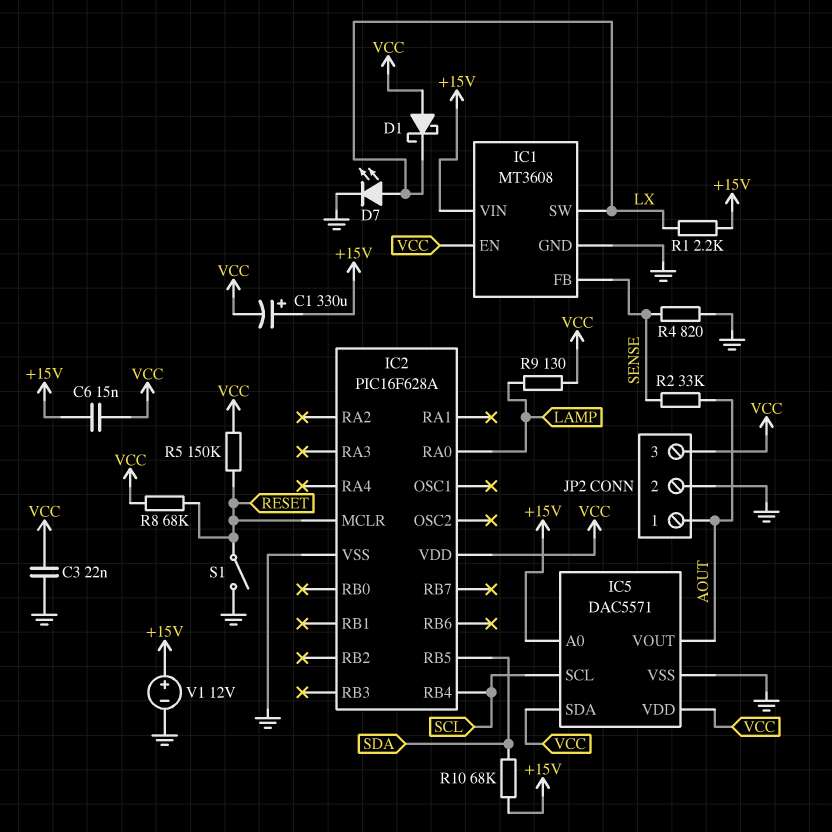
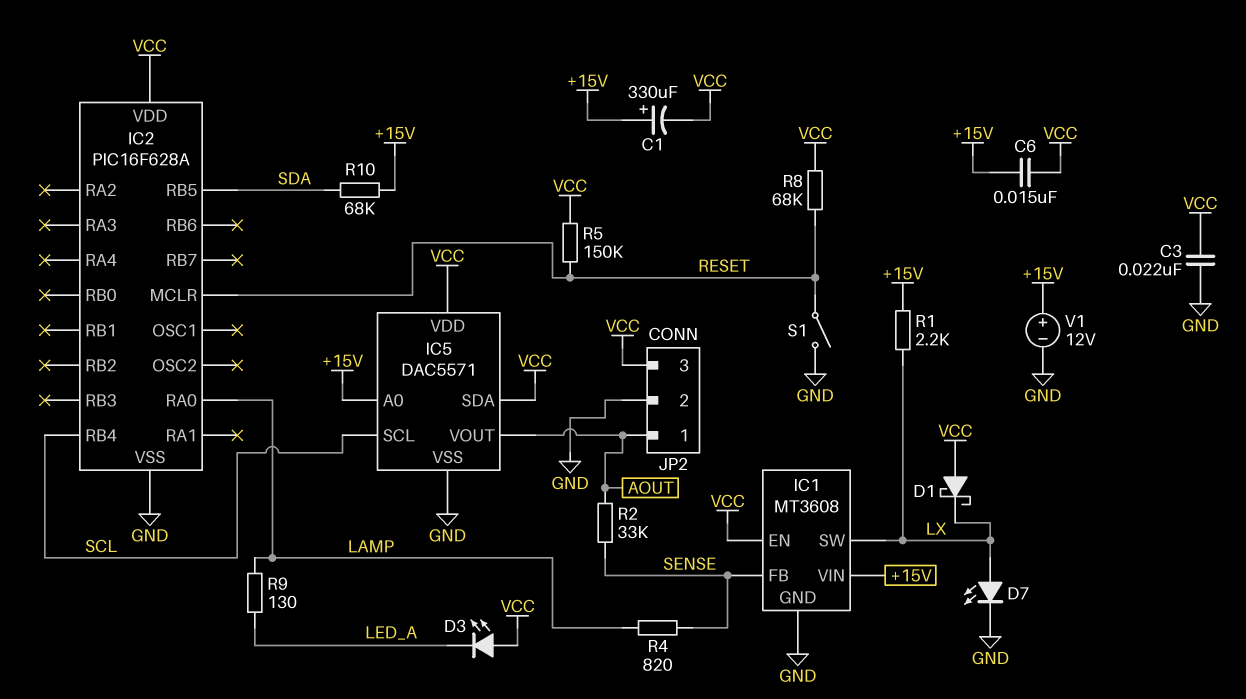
D3: none -> LED (A VCC, K LED_A)
R4: 820 (GND, SENSE) -> 820 (LAMP, SENSE)
R9: 130 (LAMP, VCC) -> 130 (LAMP, LED_A)

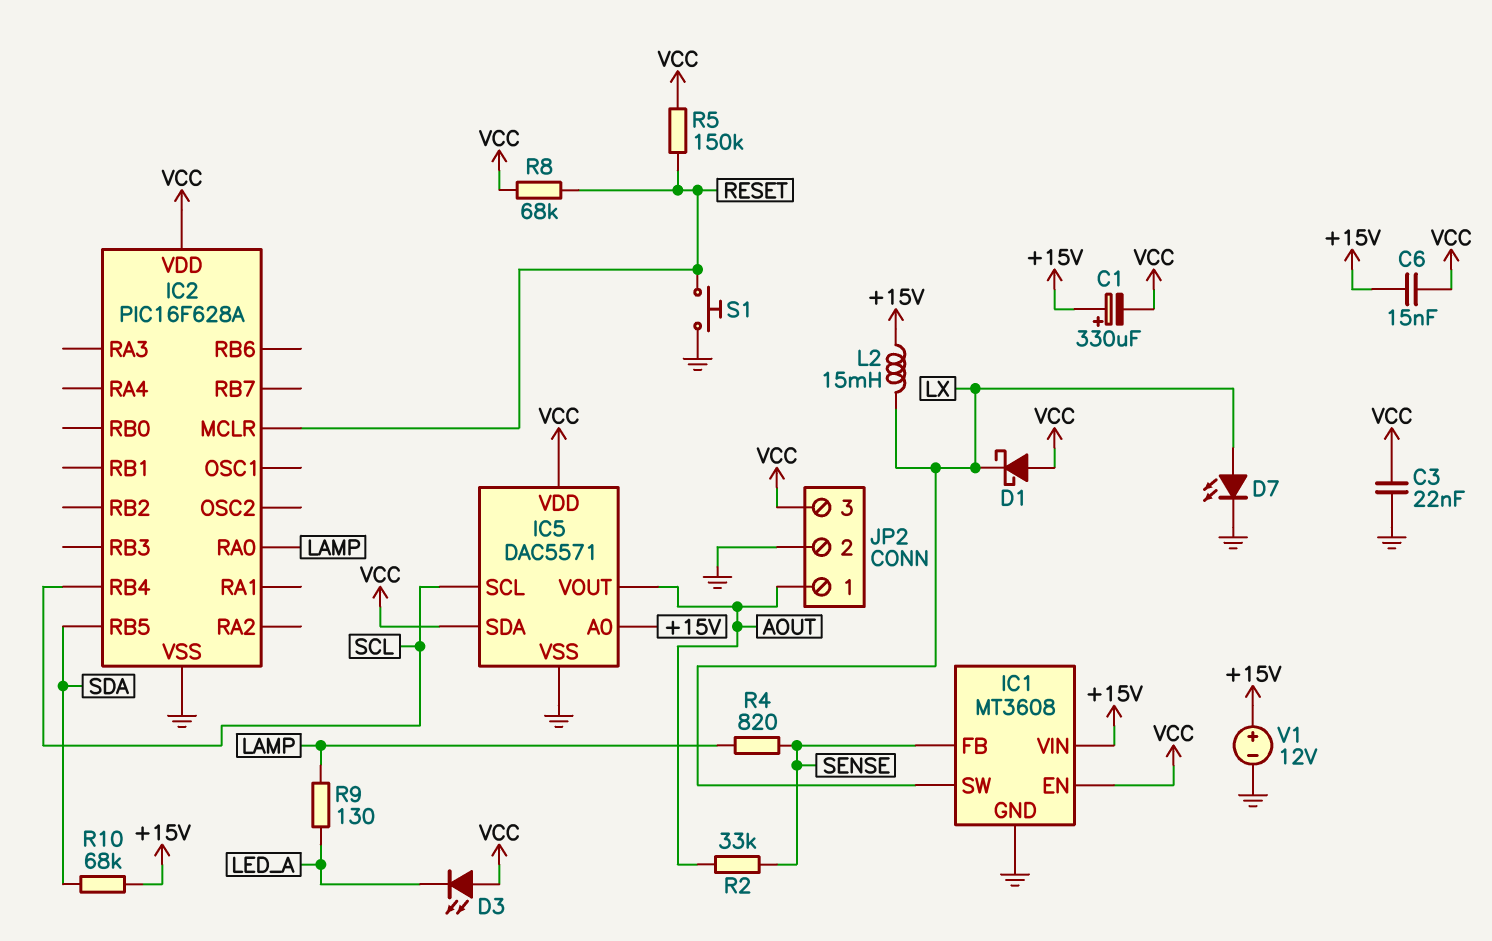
L2: none -> 15mH (+15V, LX)
R1: 2.2k (+15V, LX) -> none
S1: switch (GND, RESET) -> button (GND, RESET)

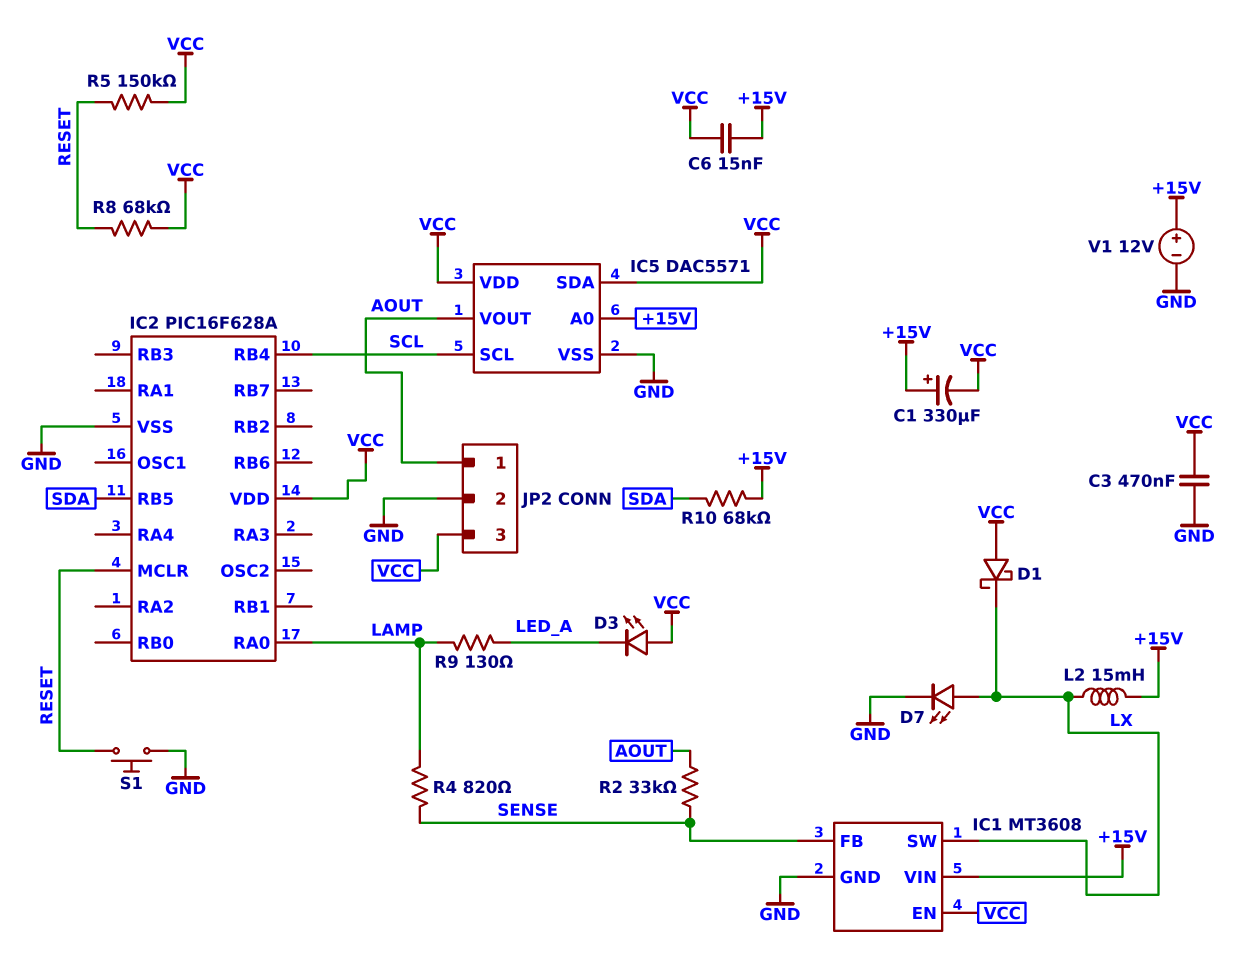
C3: 22nF (GND, VCC) -> 470nF (GND, VCC)

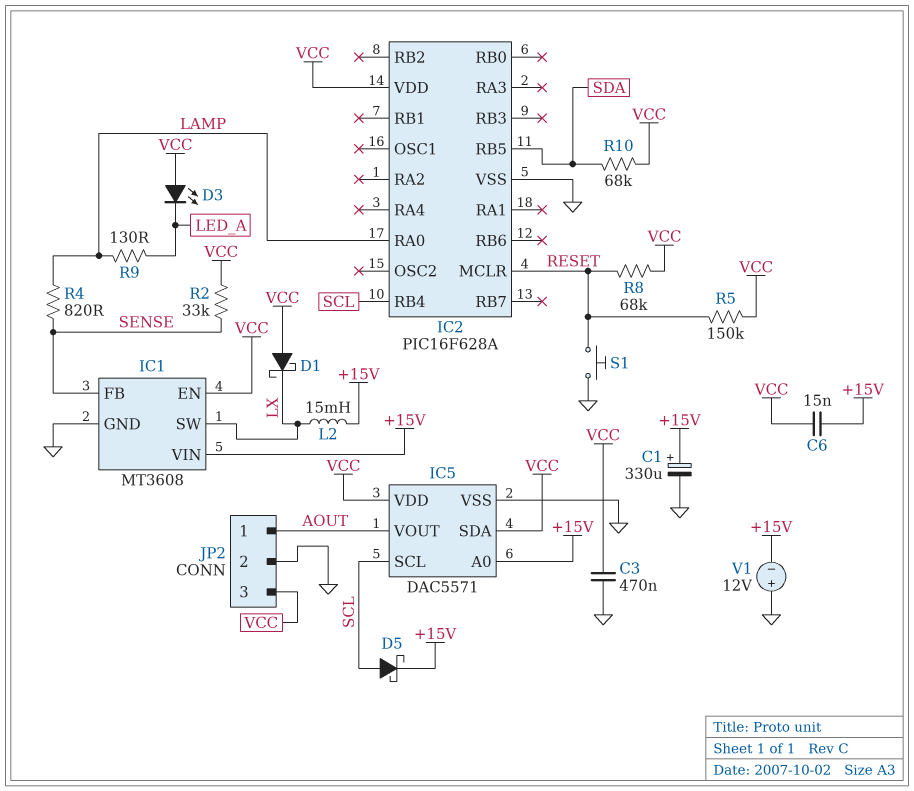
C1: 330uF (plus +15V, minus VCC) -> 330uF (plus +15V, minus GND)
D5: none -> schottky (A SCL, K +15V)
D7: LED (A LX, K GND) -> none
R2: 33k (AOUT, SENSE) -> 33k (SENSE, VCC)
R10: 68k (+15V, SDA) -> 68k (SDA, VCC)
V1: 12V (plus +15V, minus GND) -> 12V (plus GND, minus +15V)

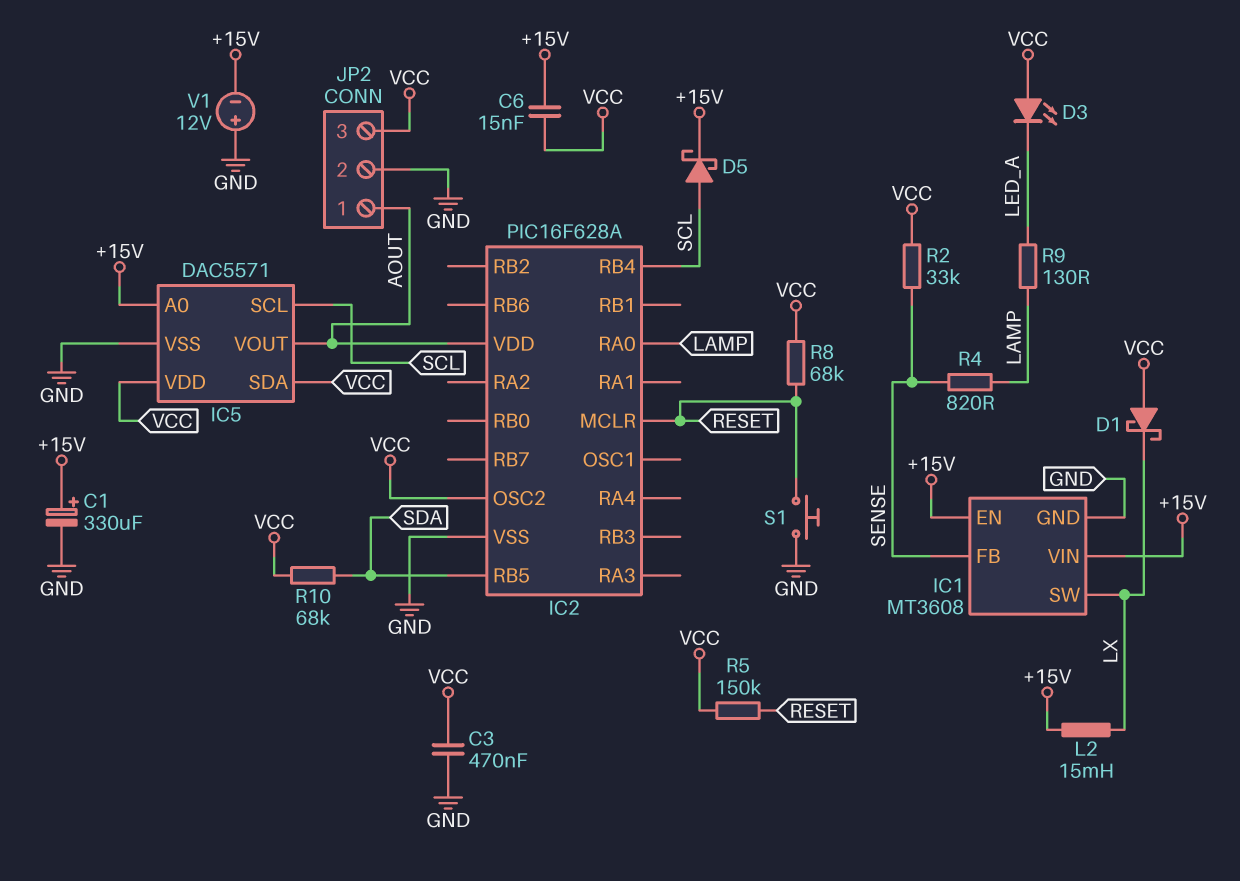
IC1 pin EN: VCC -> +15V
IC2 pin OSC2: none -> VCC
IC2 pin VDD: VCC -> AOUT

